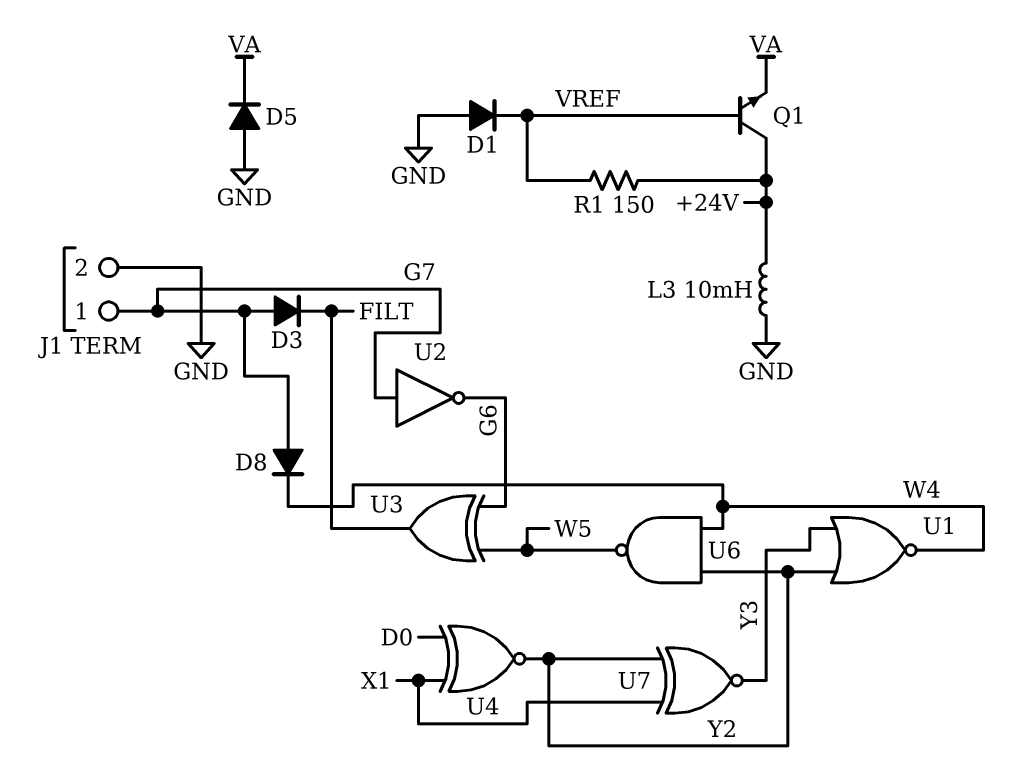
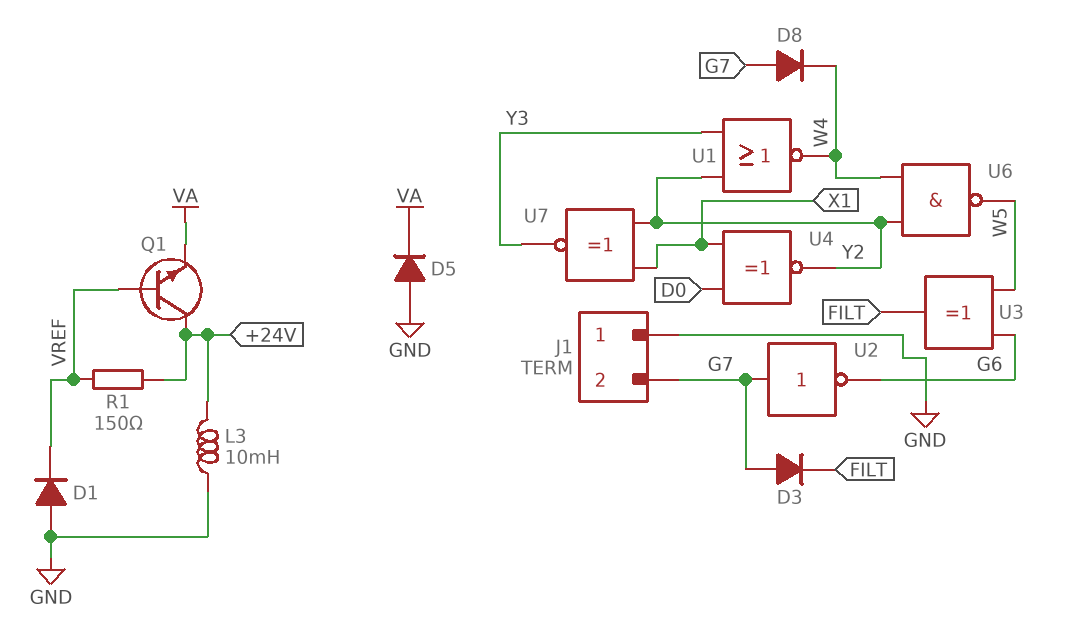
J1 pin 1: G7 -> GND
J1 pin 2: GND -> G7

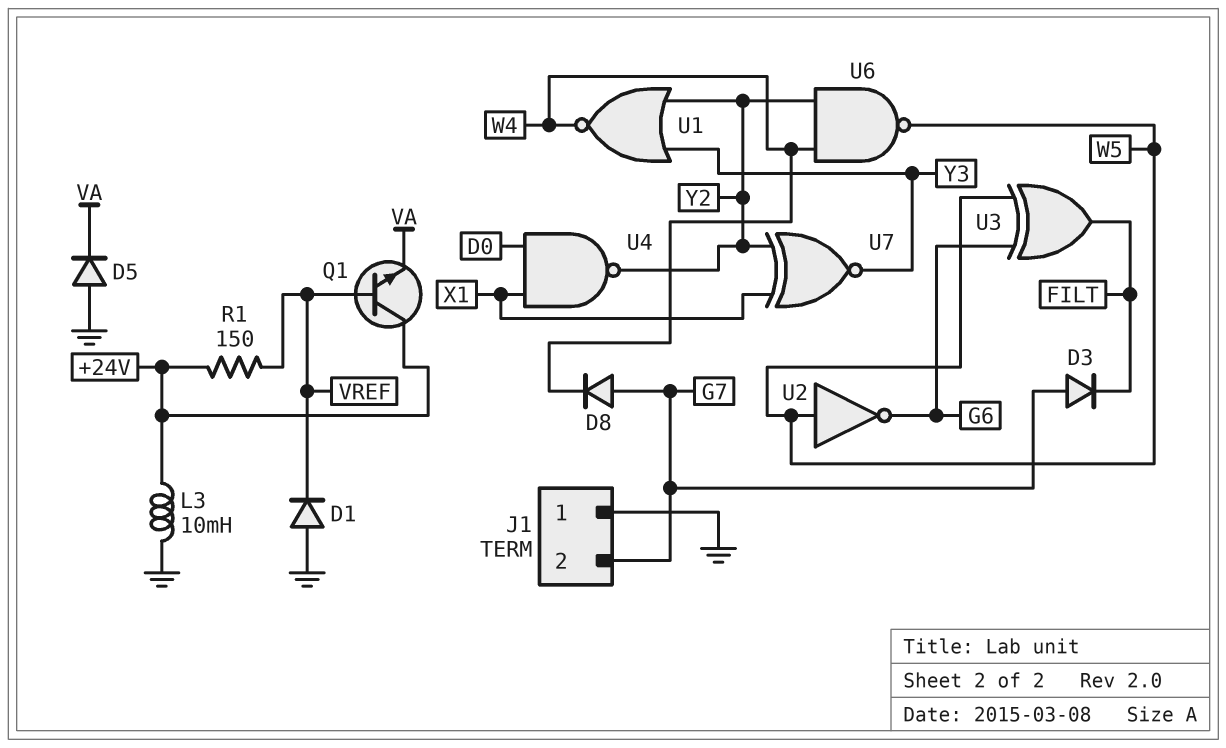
U2: NOT (in G7, out G6) -> NOT (in W5, out G6)
U4: XNOR (in D0, in X1, out Y2) -> NAND (in D0, in X1, out Y2)

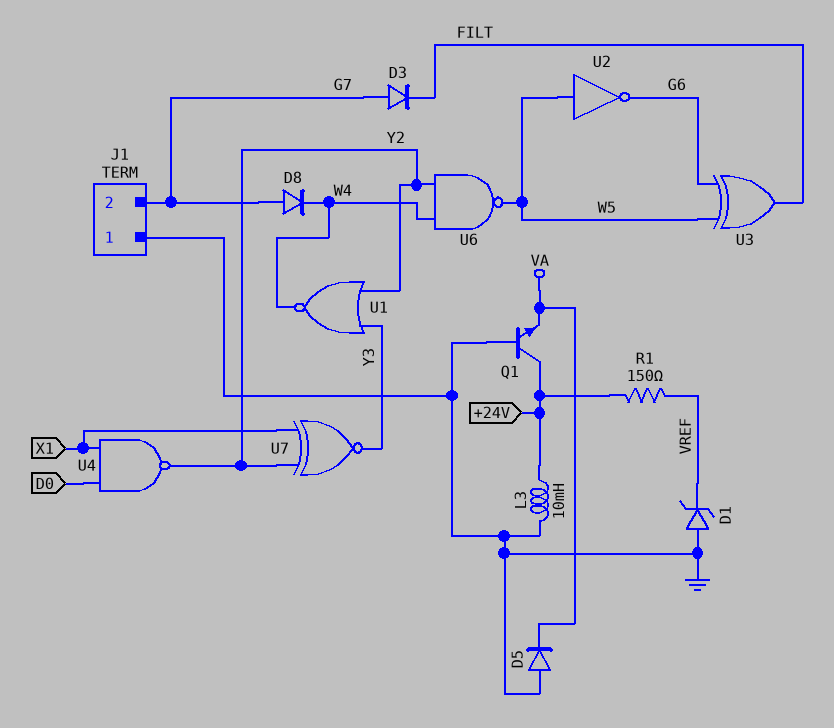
D1: diode (A GND, K VREF) -> zener (A GND, K VREF)
Q1: NPN (B VREF, C +24V, E VA) -> NPN (B GND, C +24V, E VA)

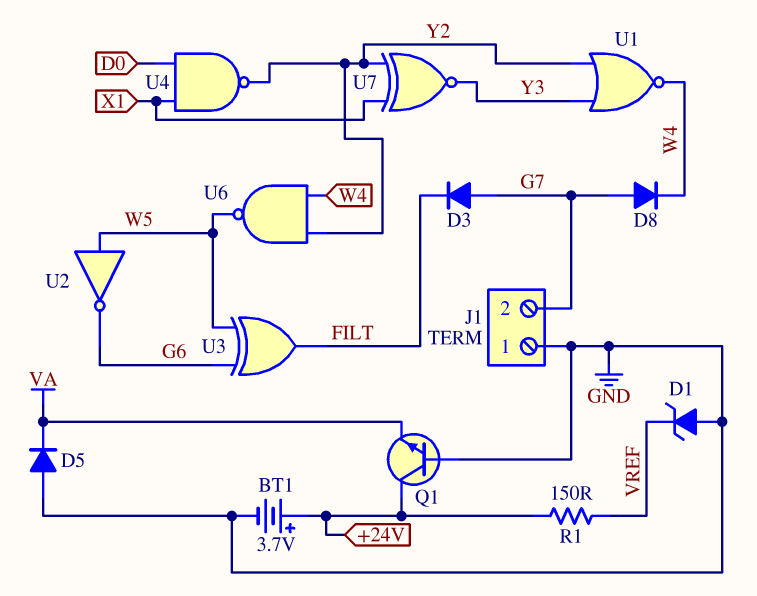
BT1: none -> 3.7V (plus +24V, minus GND)
L3: 10mH (+24V, GND) -> none

